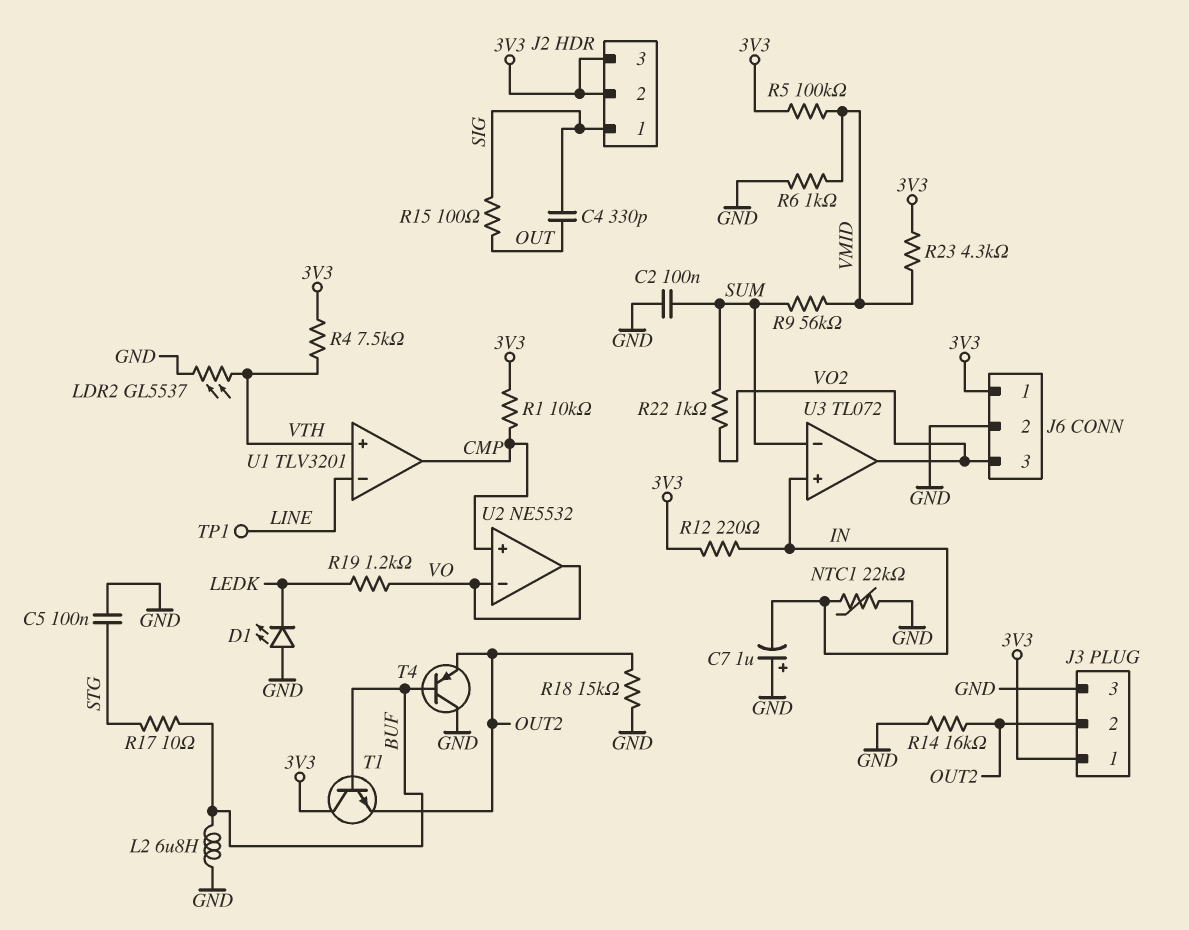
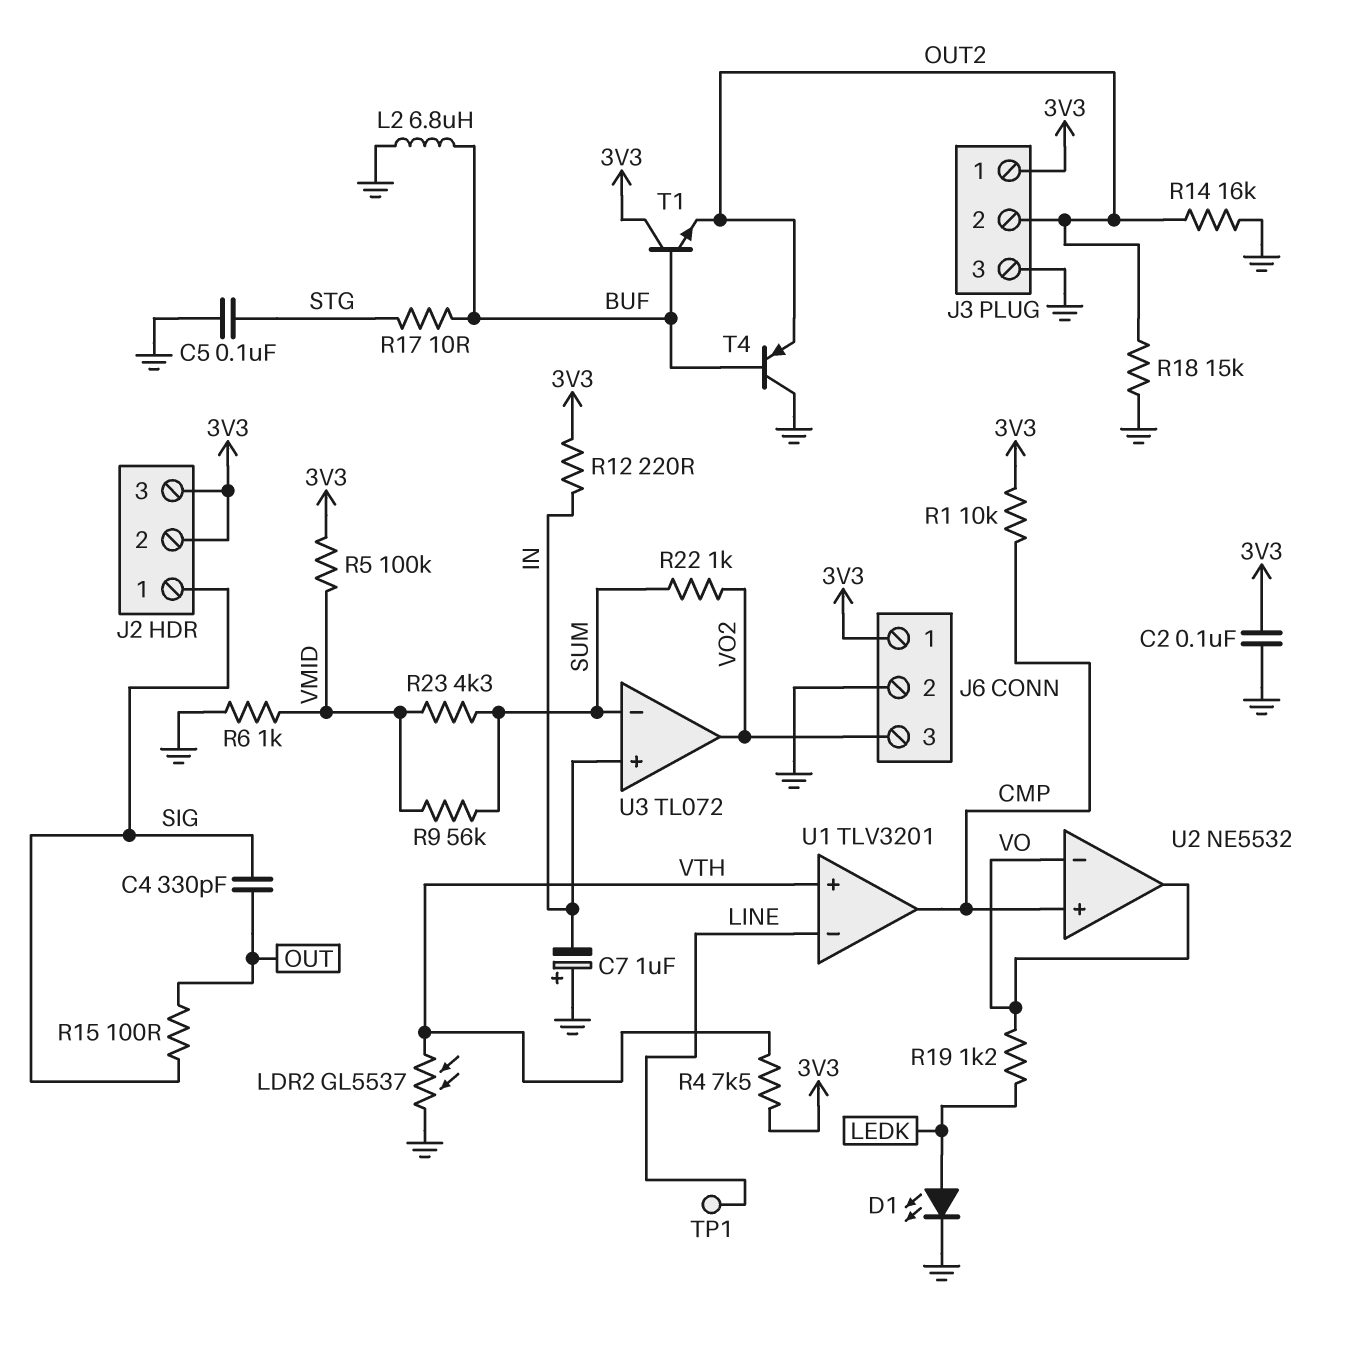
C2: 100nF (GND, SUM) -> 100nF (3V3, GND)
D1: LED (A GND, K LEDK) -> LED (A LEDK, K GND)
NTC1: 22k (GND, IN) -> none
R23: 4.3k (3V3, VMID) -> 4.3k (SUM, VMID)

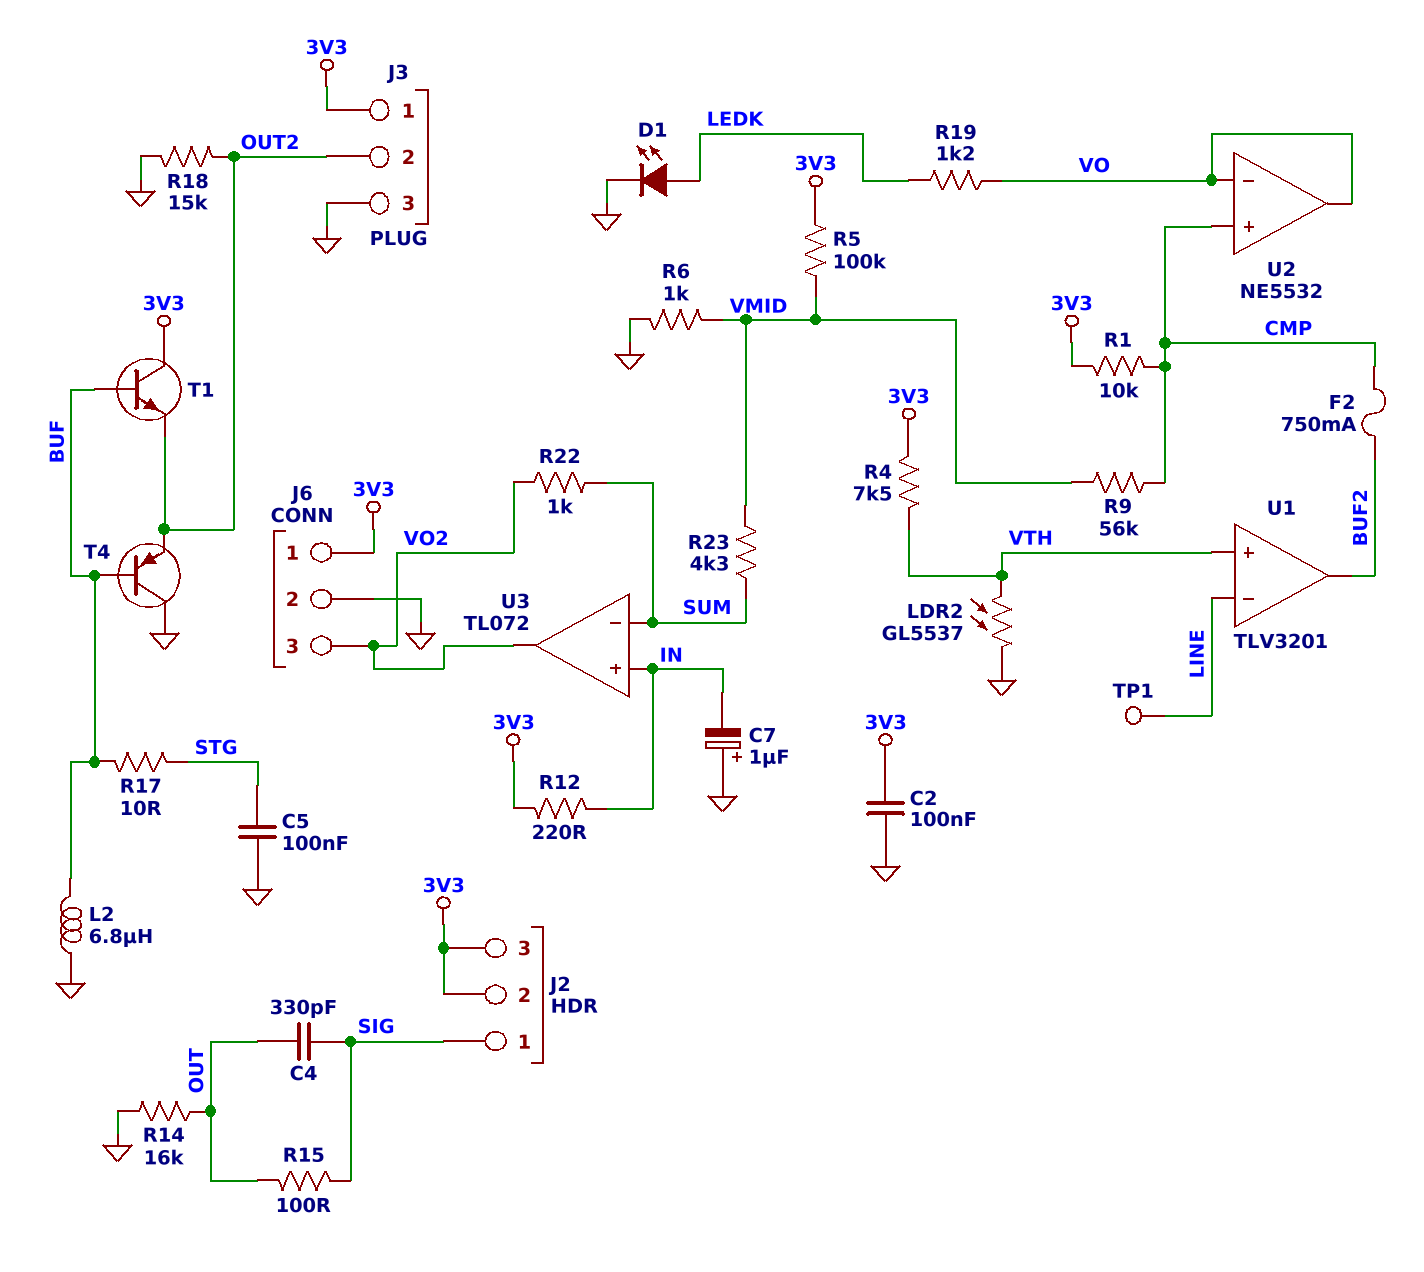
F2: none -> 750mA (BUF2, CMP)
R9: 56k (SUM, VMID) -> 56k (CMP, VMID)
R14: 16k (GND, OUT2) -> 16k (GND, OUT)
U1 pin out: CMP -> BUF2

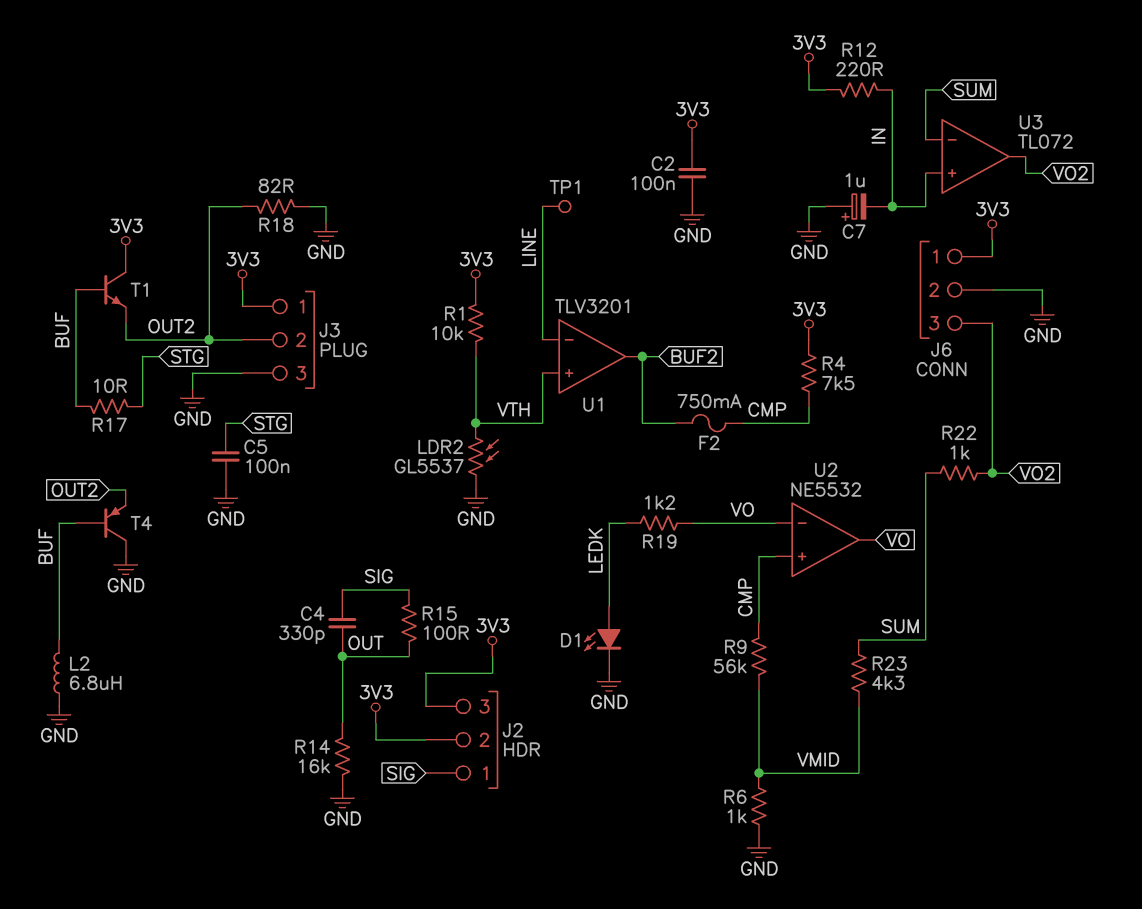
R1: 10k (3V3, CMP) -> 10k (3V3, VTH)
R4: 7.5k (3V3, VTH) -> 7.5k (3V3, CMP)
R5: 100k (3V3, VMID) -> none
R18: 15k (GND, OUT2) -> 82 (GND, OUT2)

